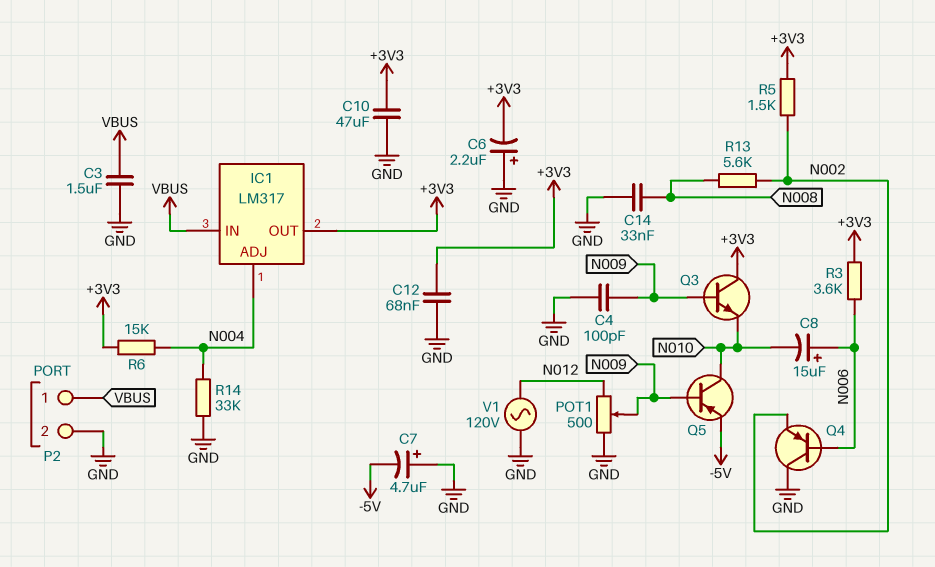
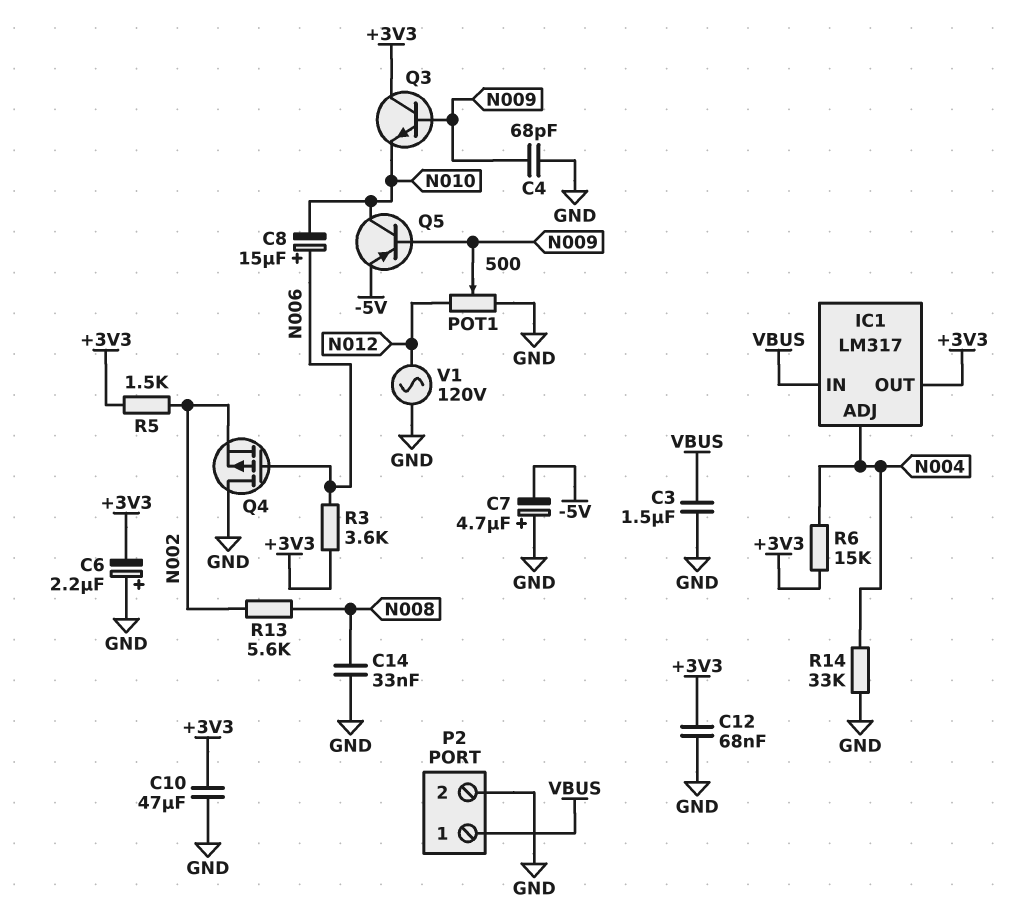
C4: 100pF (GND, N009) -> 68pF (GND, N009)
Q4: PNP (B N006, C GND, E N002) -> PMOS (G N006, D GND, S N002)

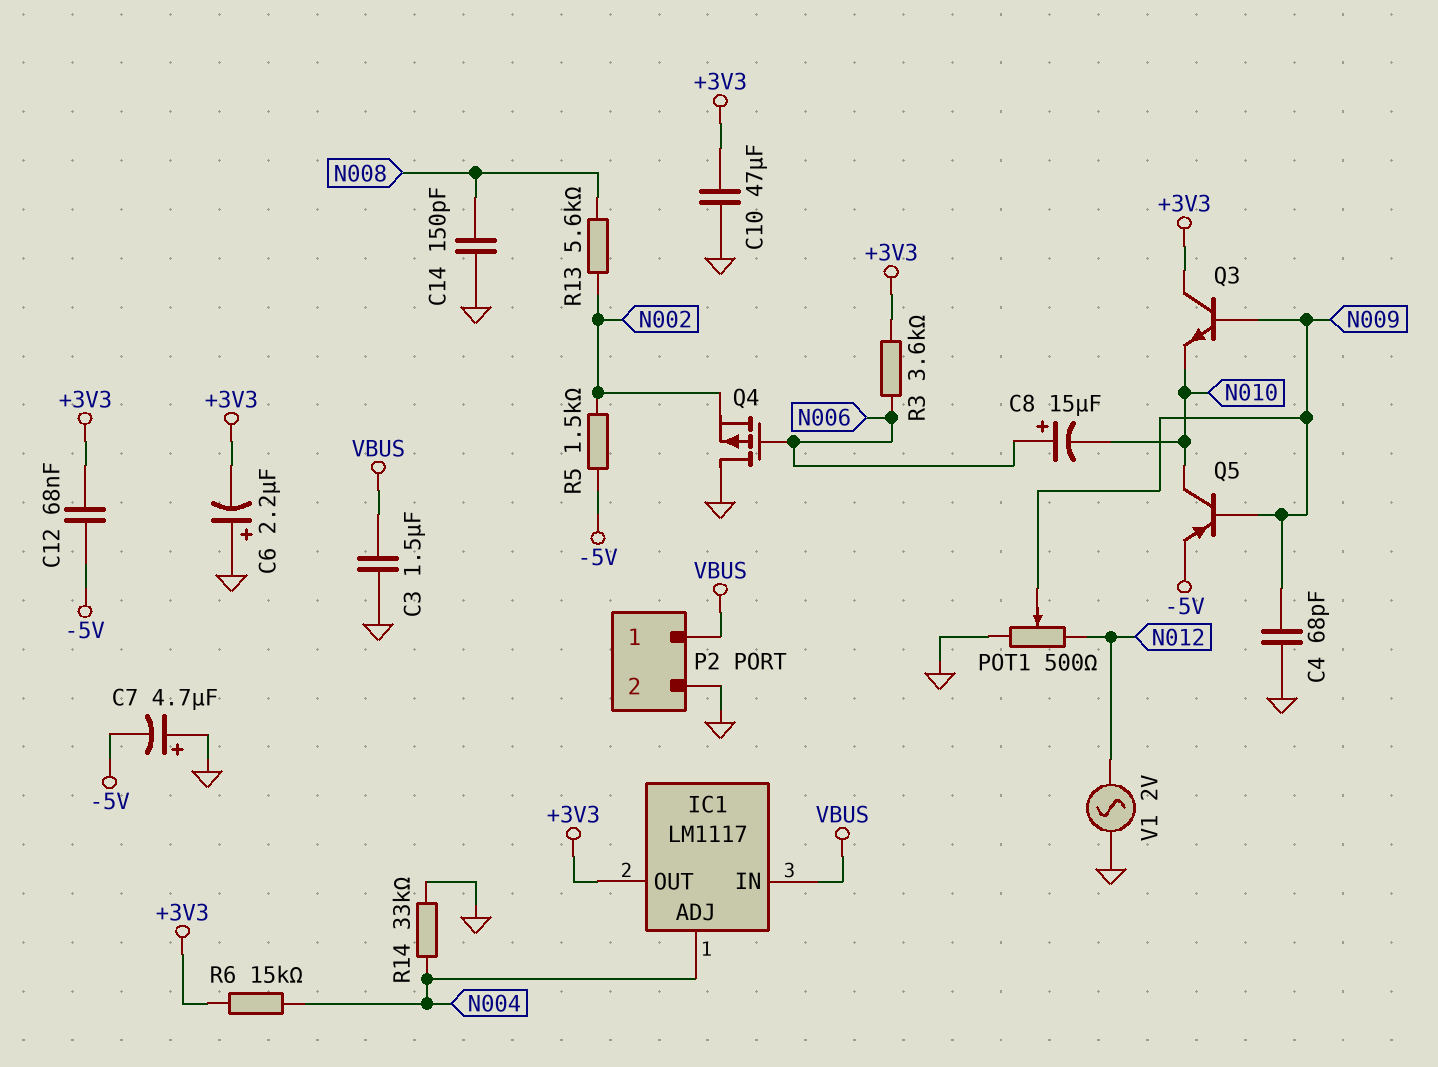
C12: 68nF (+3V3, GND) -> 68nF (+3V3, -5V)
C14: 33nF (GND, N008) -> 150pF (GND, N008)
IC1: LM317 -> LM1117
R5: 1.5k (+3V3, N002) -> 1.5k (-5V, N002)
V1: AC 120V (GND, N012) -> AC 2V (GND, N012)

